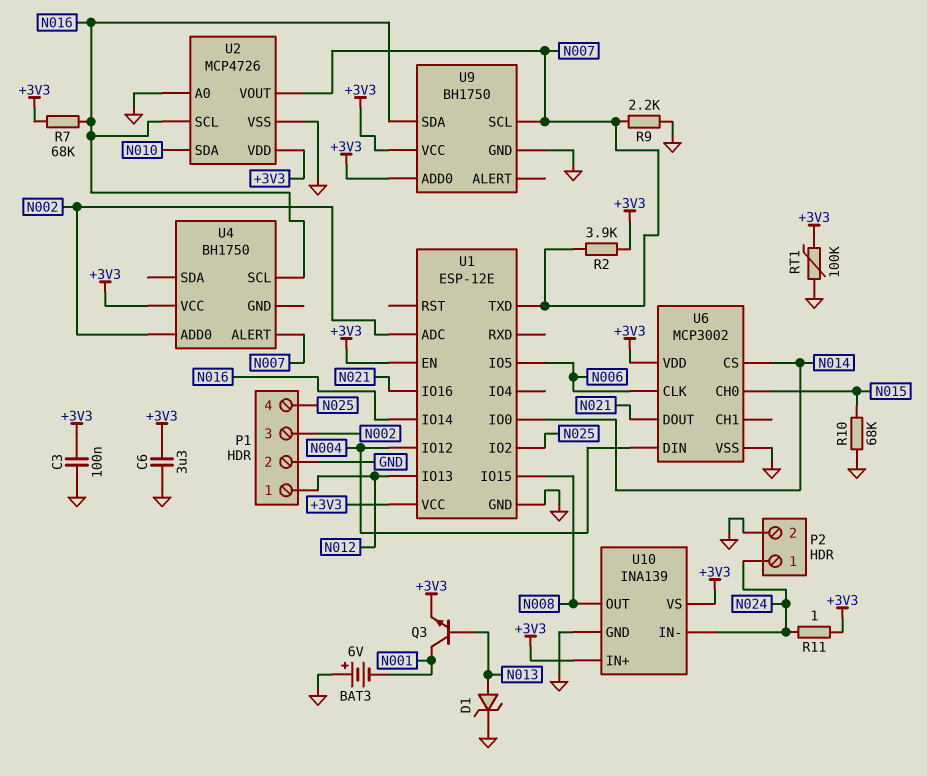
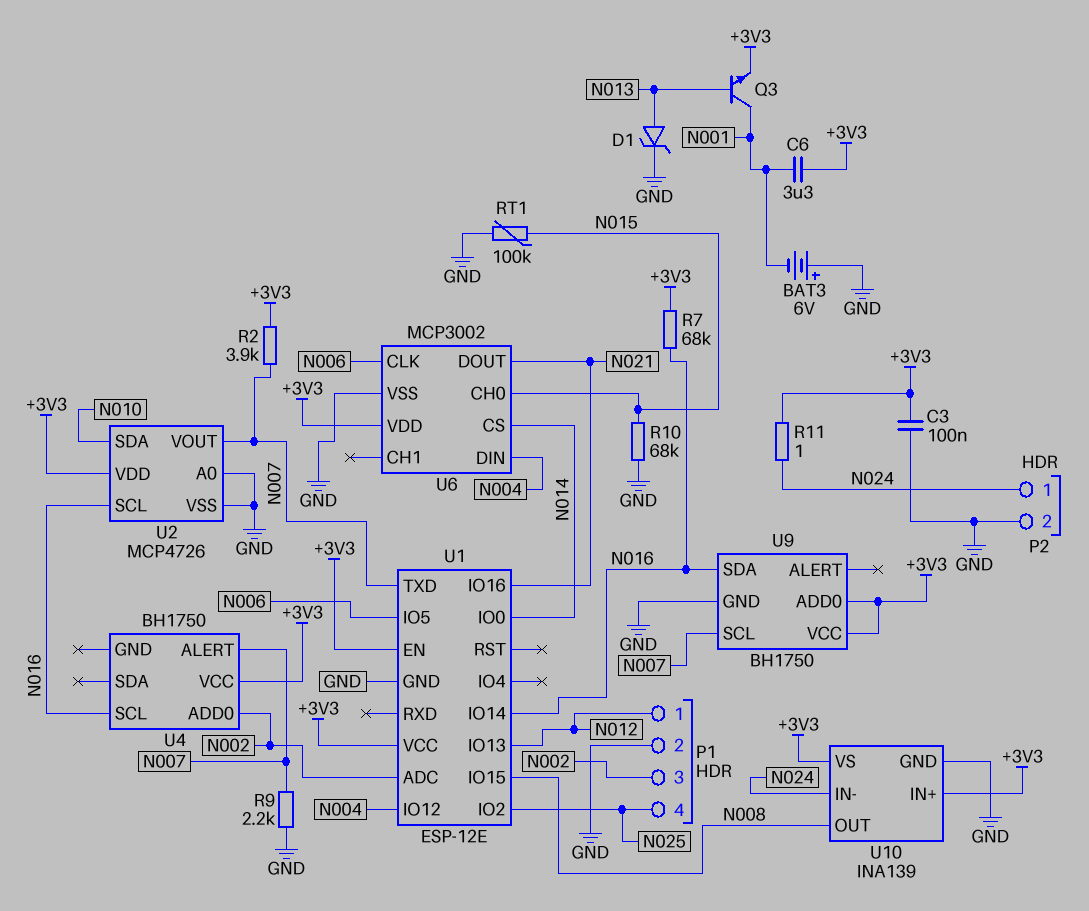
C6: 3.3uF (+3V3, GND) -> 3.3uF (+3V3, N001)
RT1: 100k (+3V3, GND) -> 100k (GND, N015)

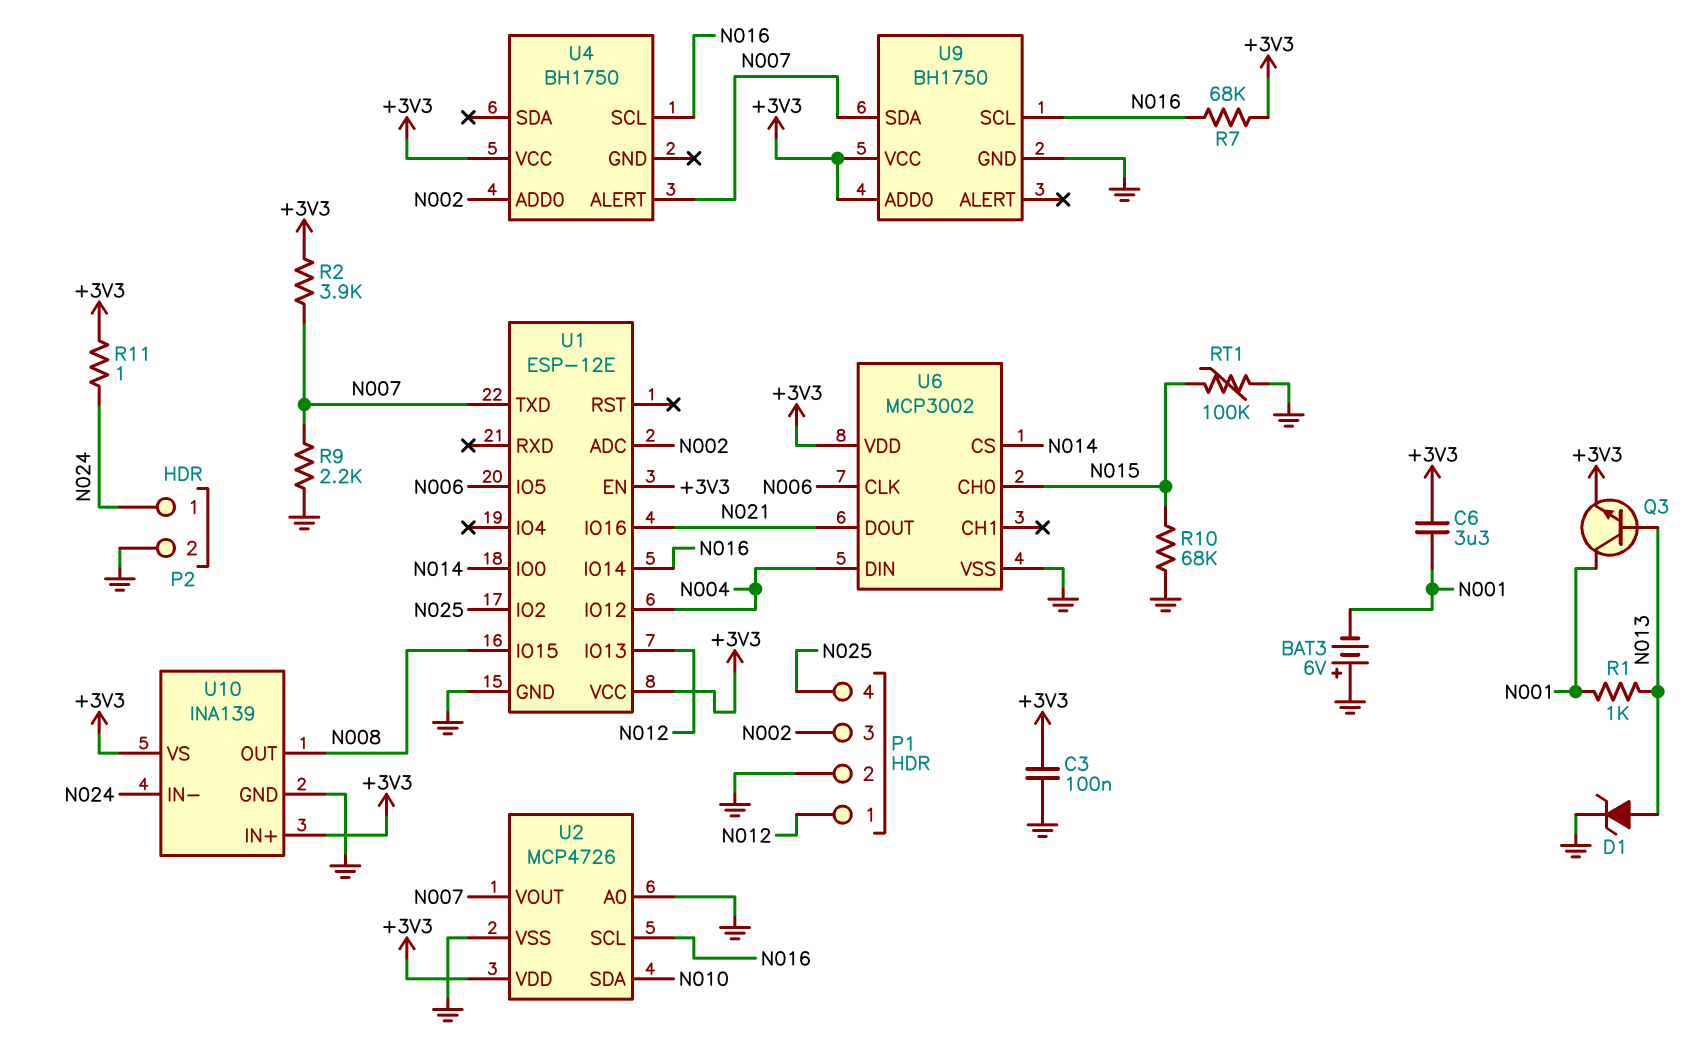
R1: none -> 1k (N001, N013)
U9 pin SCL: N007 -> N016
U9 pin SDA: N016 -> N007

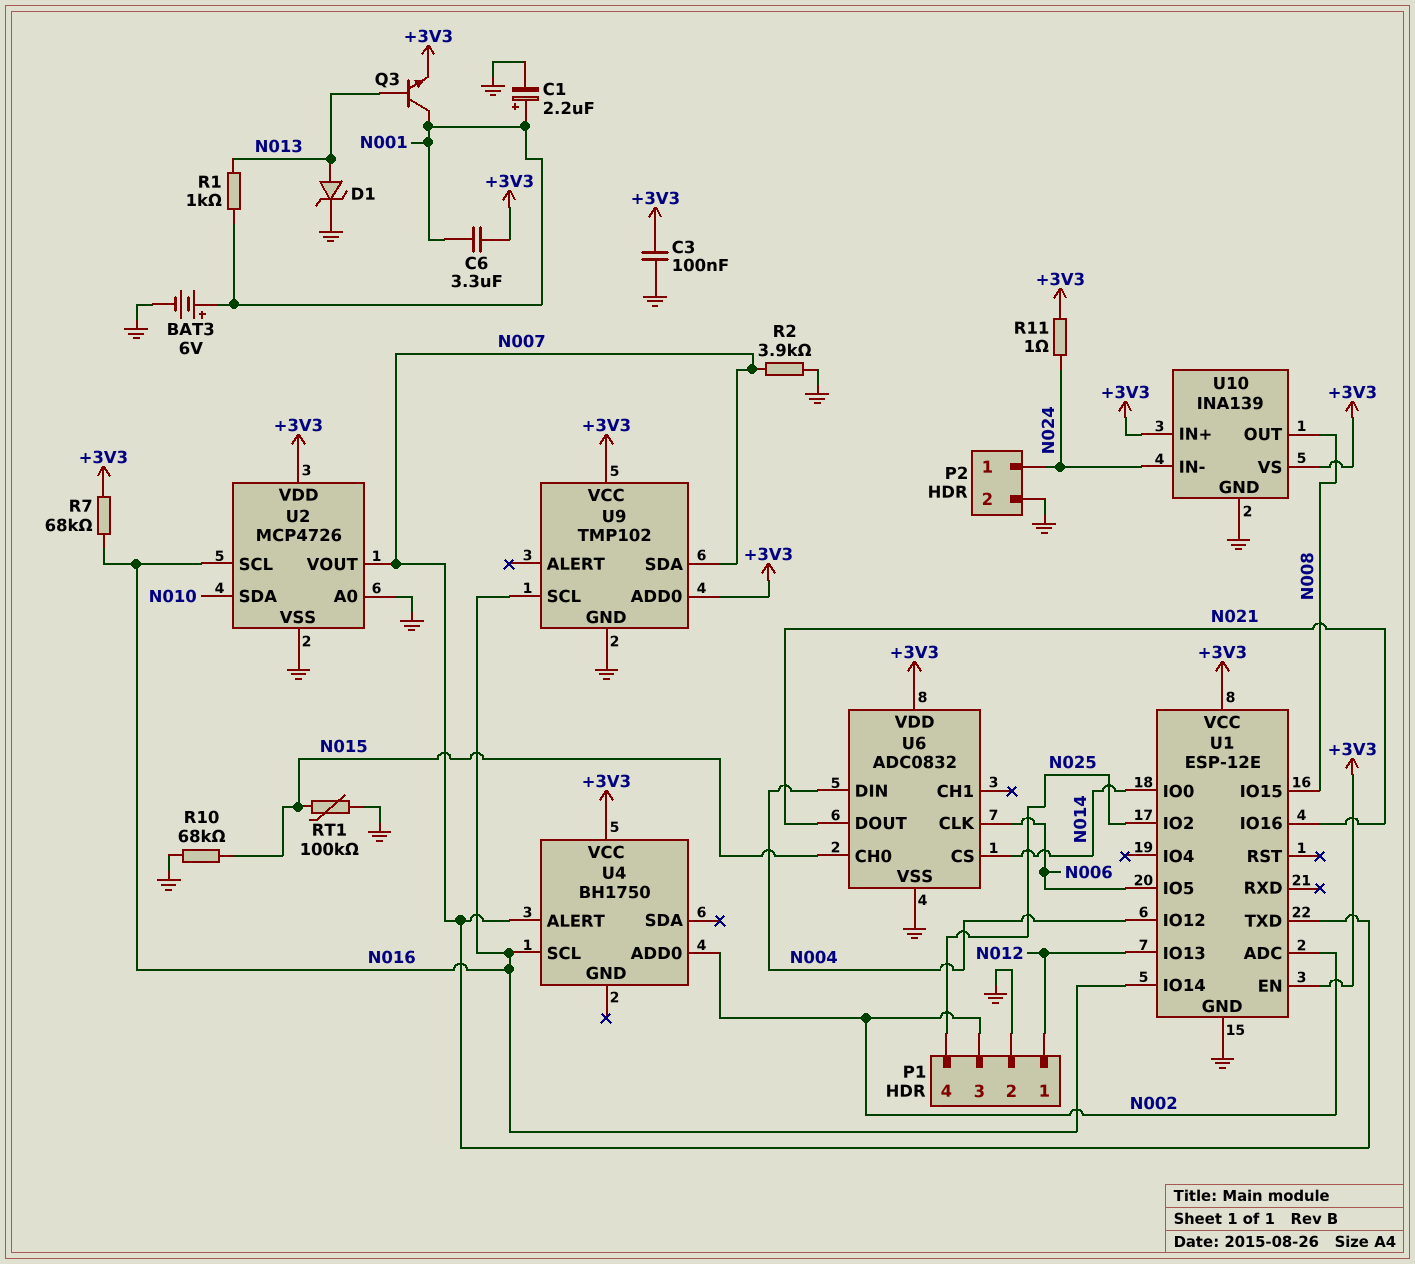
BAT3: 6V (plus GND, minus N001) -> 6V (plus N001, minus GND)
C1: none -> 2.2uF (plus N001, minus GND)
R2: 3.9k (+3V3, N007) -> 3.9k (GND, N007)
R9: 2.2k (GND, N007) -> none
U6: MCP3002 -> ADC0832
U9: BH1750 -> TMP102

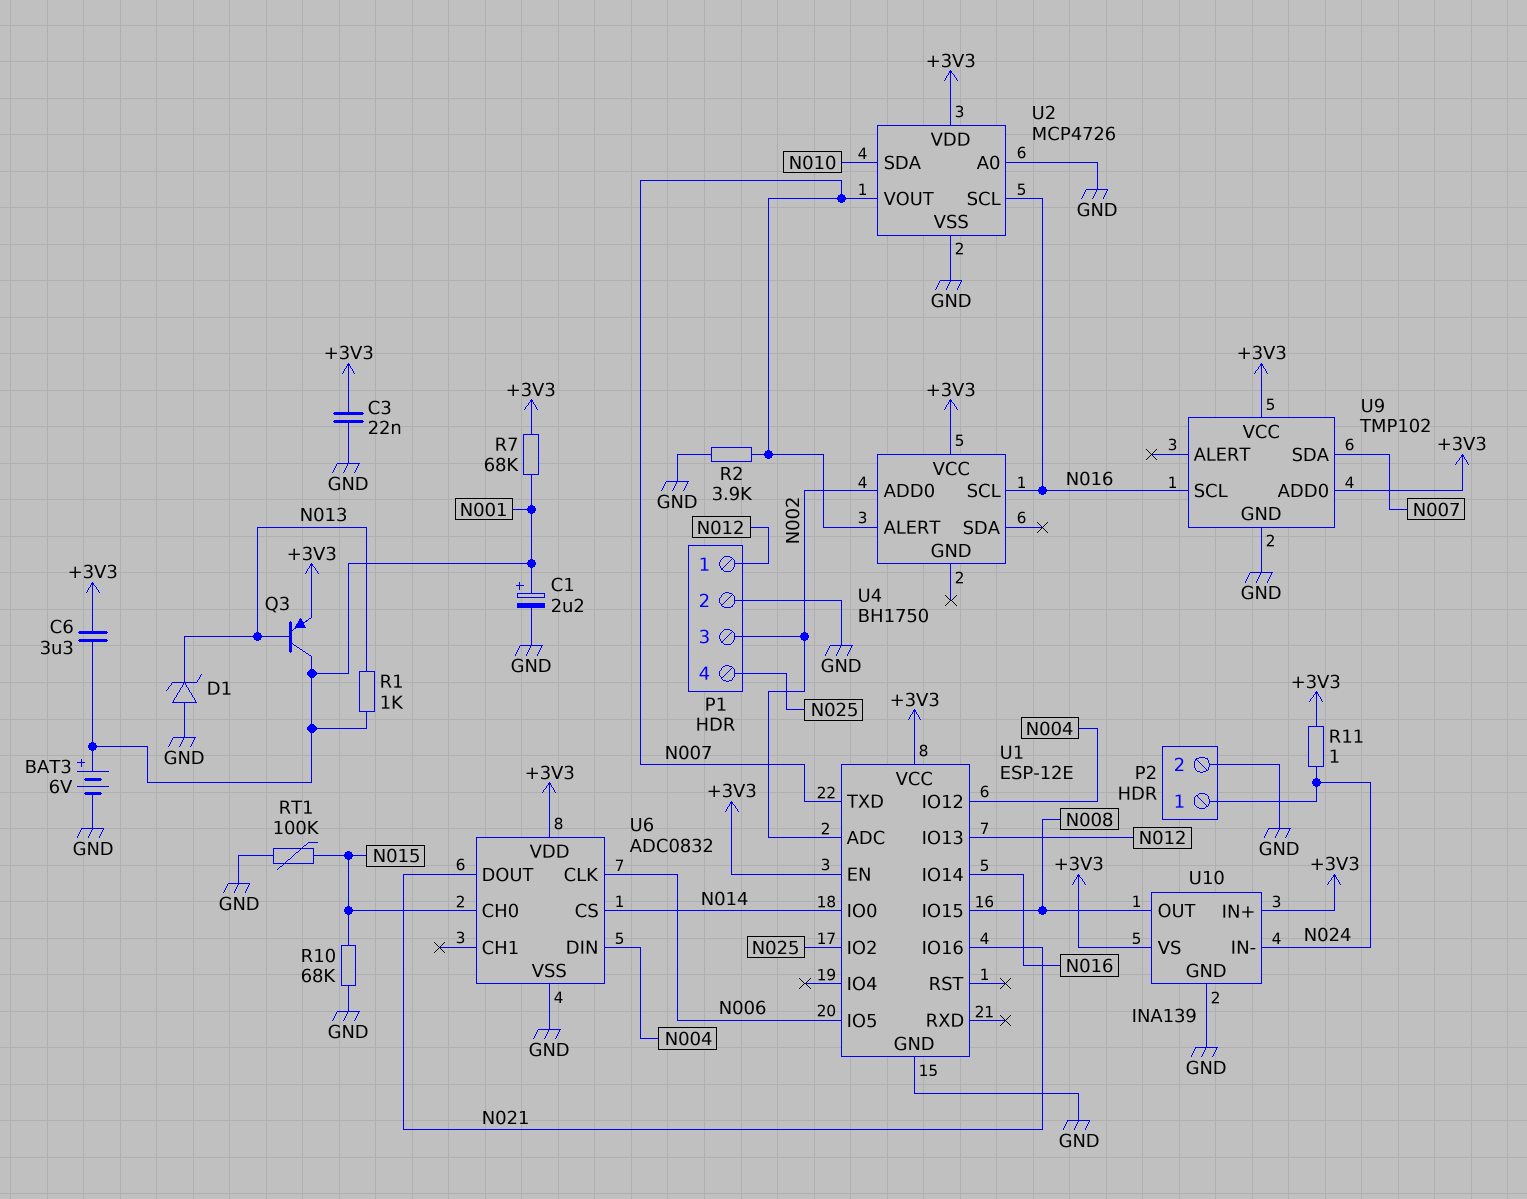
C3: 100nF (+3V3, GND) -> 22nF (+3V3, GND)
D1: zener (A N013, K GND) -> zener (A GND, K N013)
Q3: NPN (B N013, C N001, E +3V3) -> PNP (B N013, C N001, E +3V3)
R7: 68k (+3V3, N016) -> 68k (+3V3, N001)

